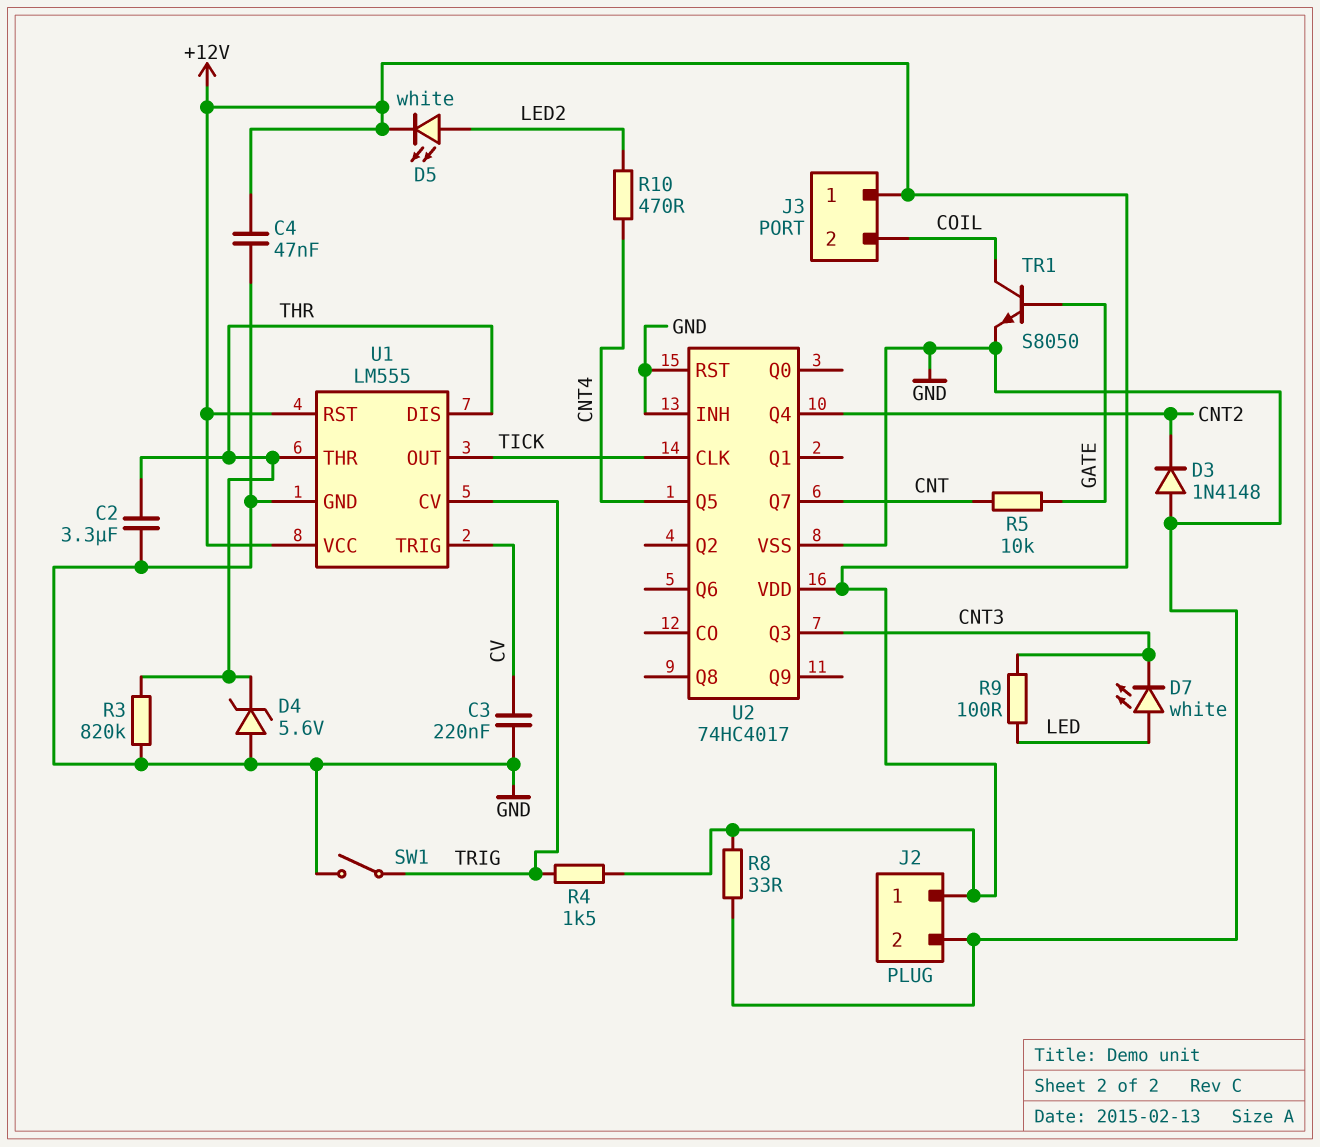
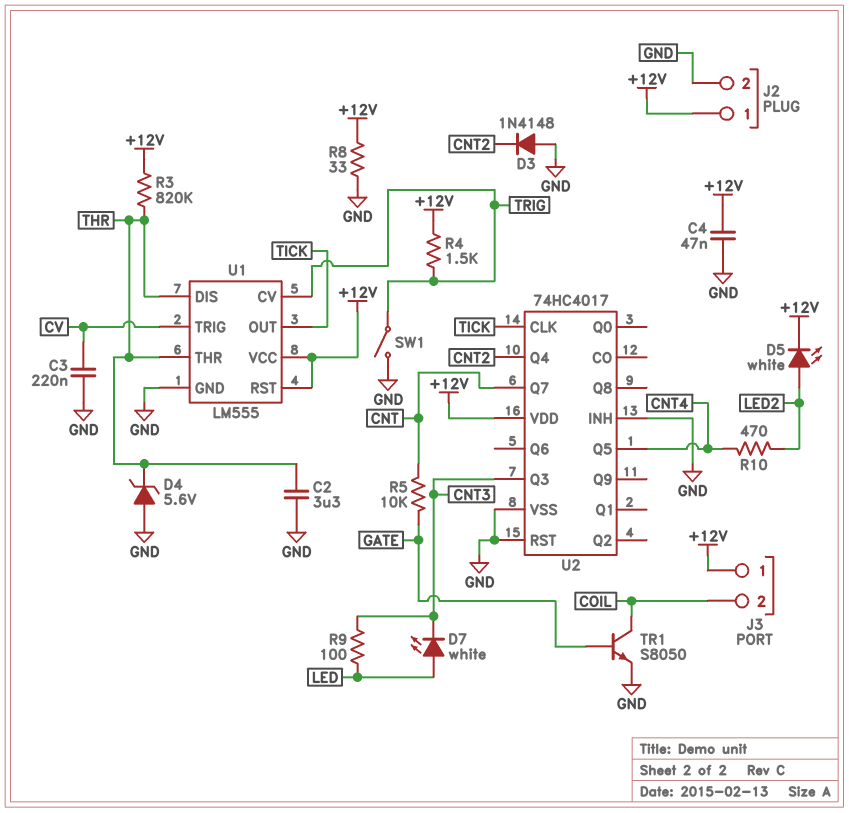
R3: 820k (GND, THR) -> 820k (+12V, THR)

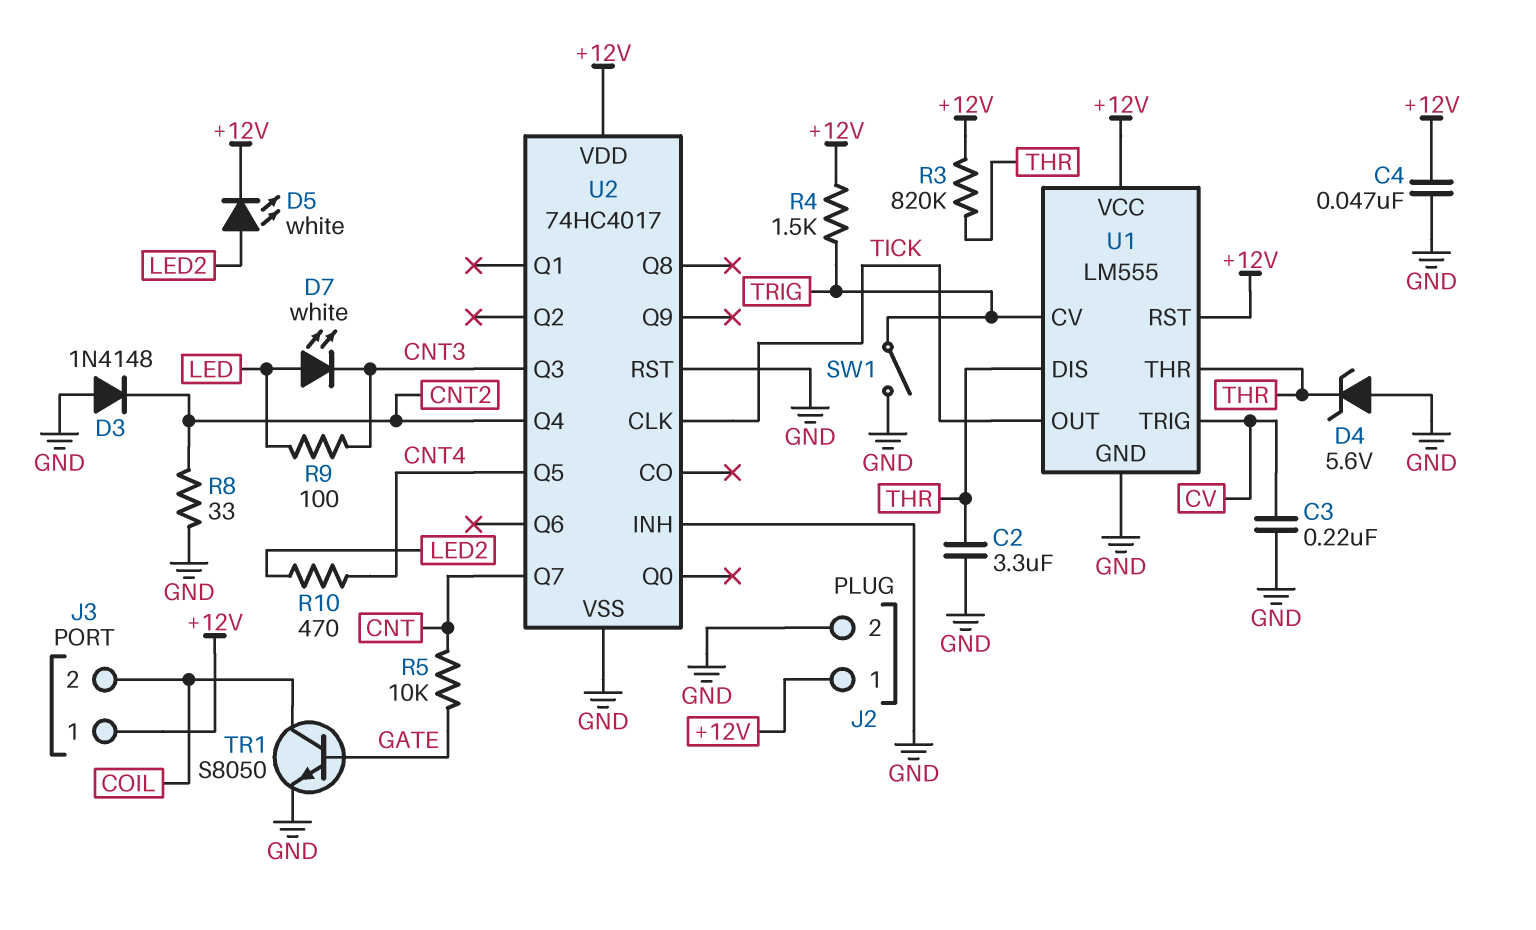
R8: 33 (+12V, GND) -> 33 (CNT2, GND)

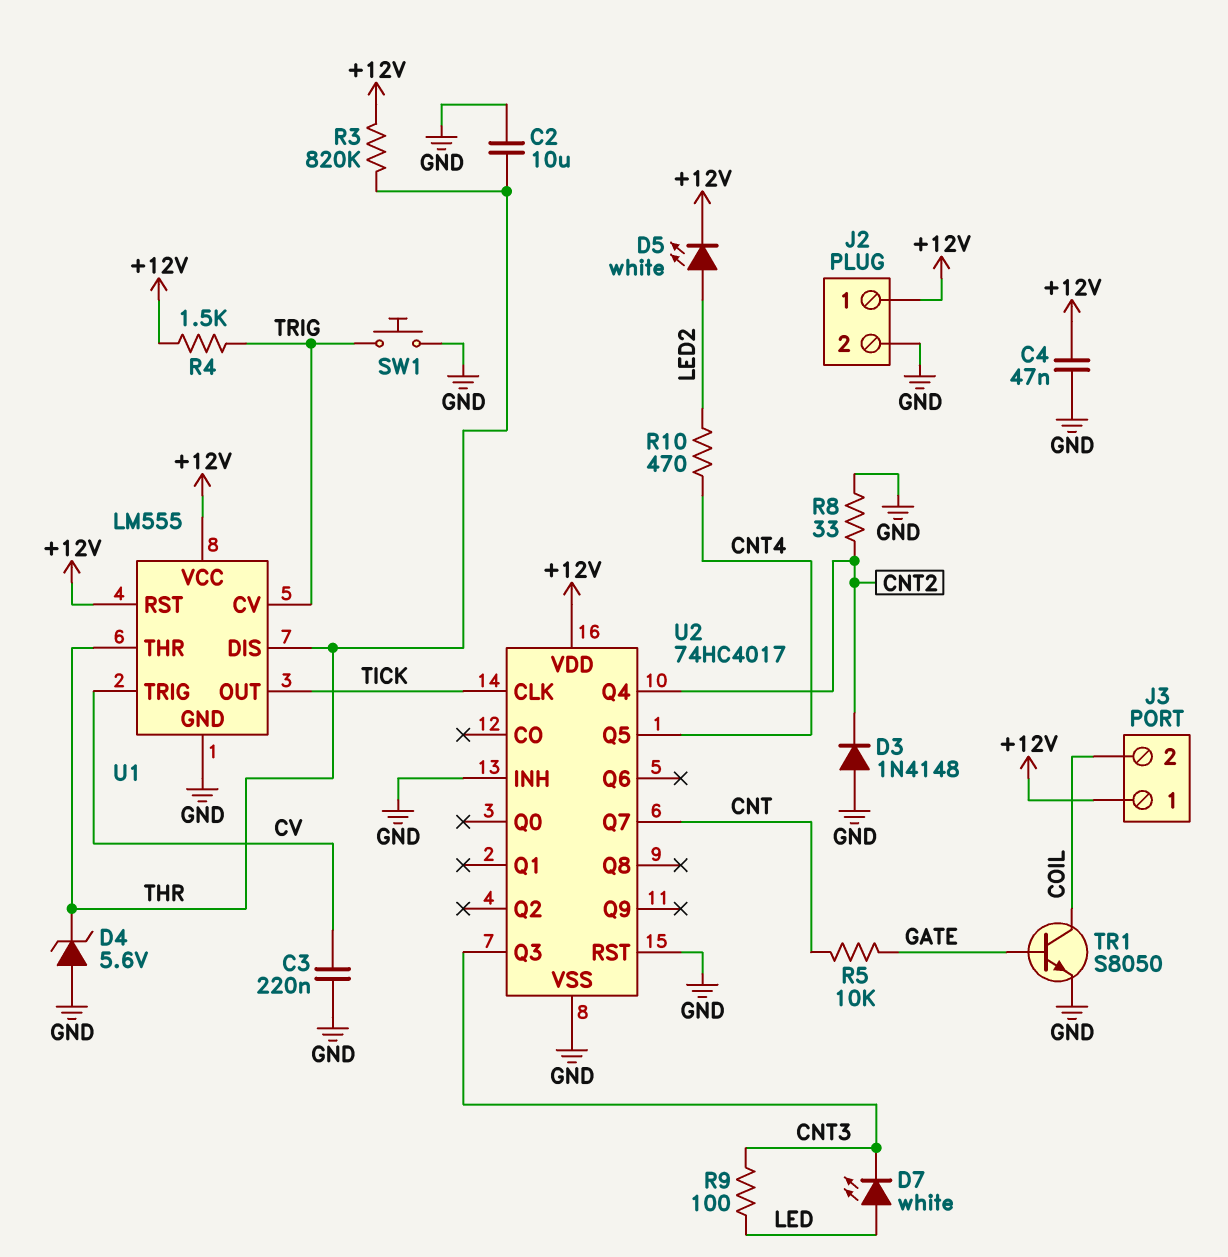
C2: 3.3uF (GND, THR) -> 10uF (GND, THR)
SW1: switch (GND, TRIG) -> button (GND, TRIG)

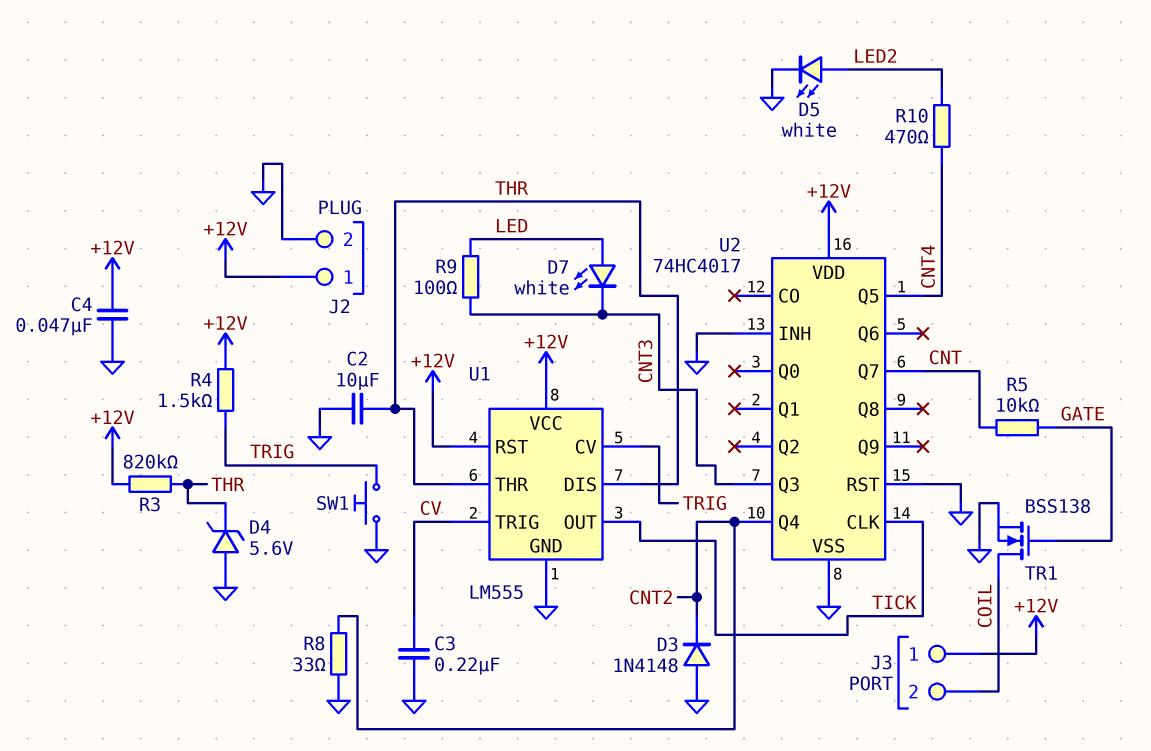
D5: LED white (A LED2, K +12V) -> LED white (A LED2, K GND)
TR1: NPN S8050 (B GATE, C COIL, E GND) -> NMOS BSS138 (G GATE, D COIL, S GND)

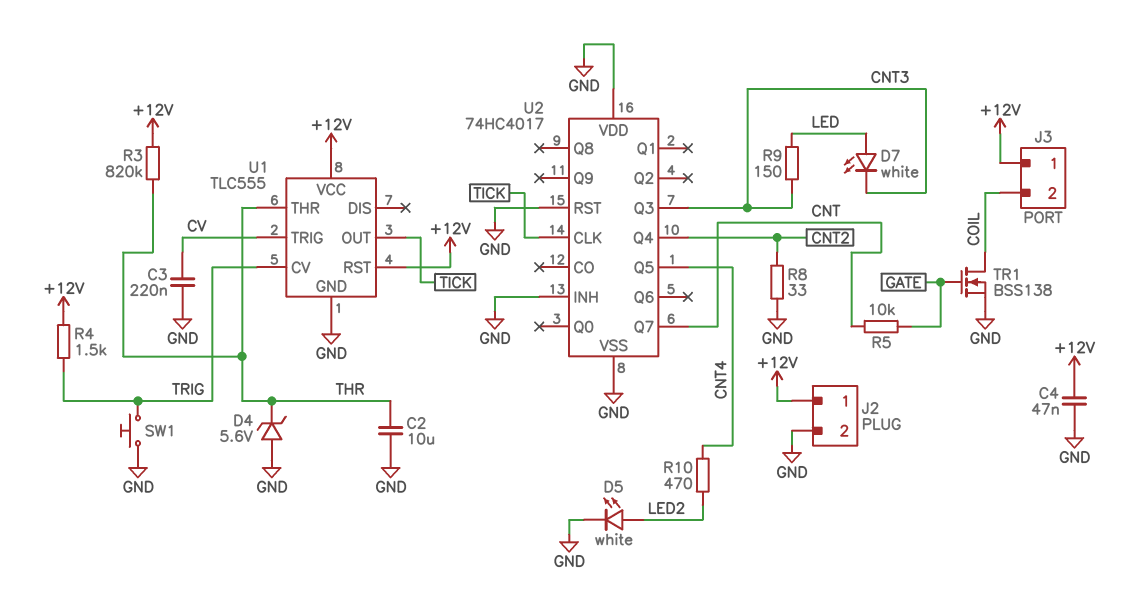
D3: diode 1N4148 (A GND, K CNT2) -> none
R9: 100 (CNT3, LED) -> 150 (CNT3, LED)
U1: LM555 -> TLC555
U1 pin DIS: THR -> none
U2 pin VDD: +12V -> GND

